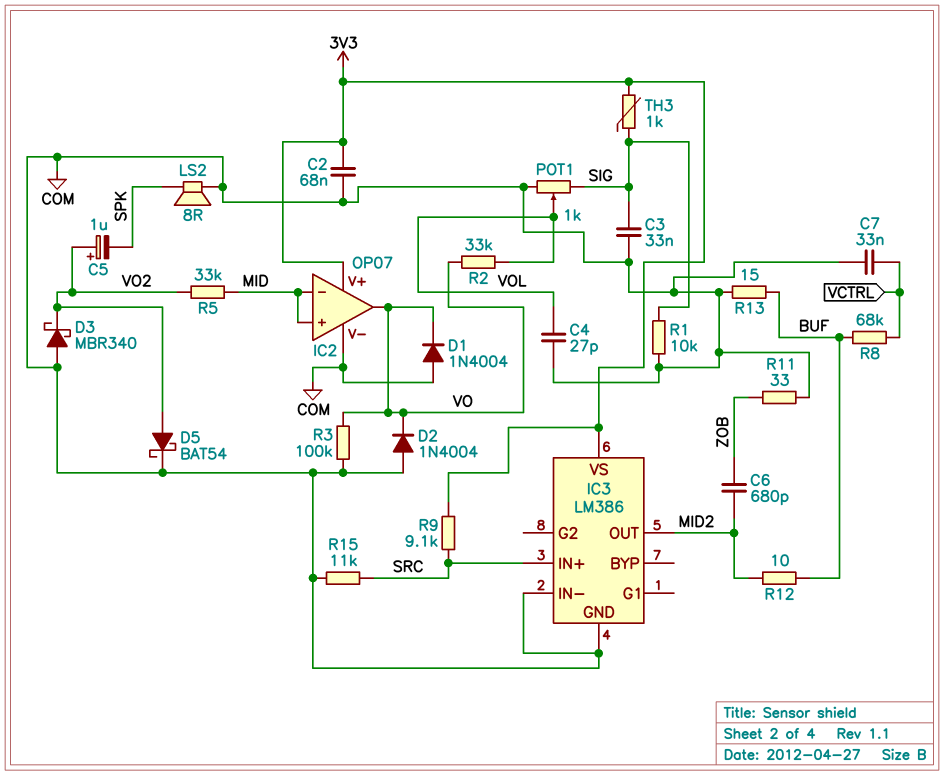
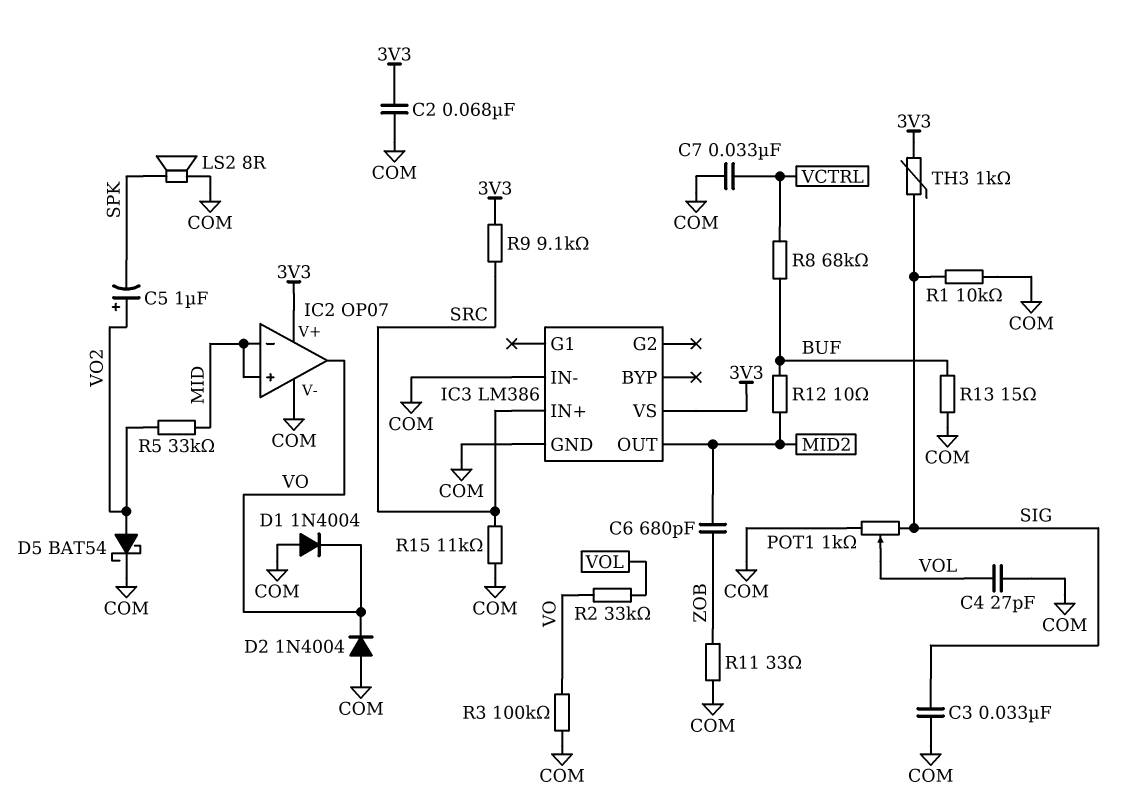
D3: schottky MBR340 (A COM, K VO2) -> none

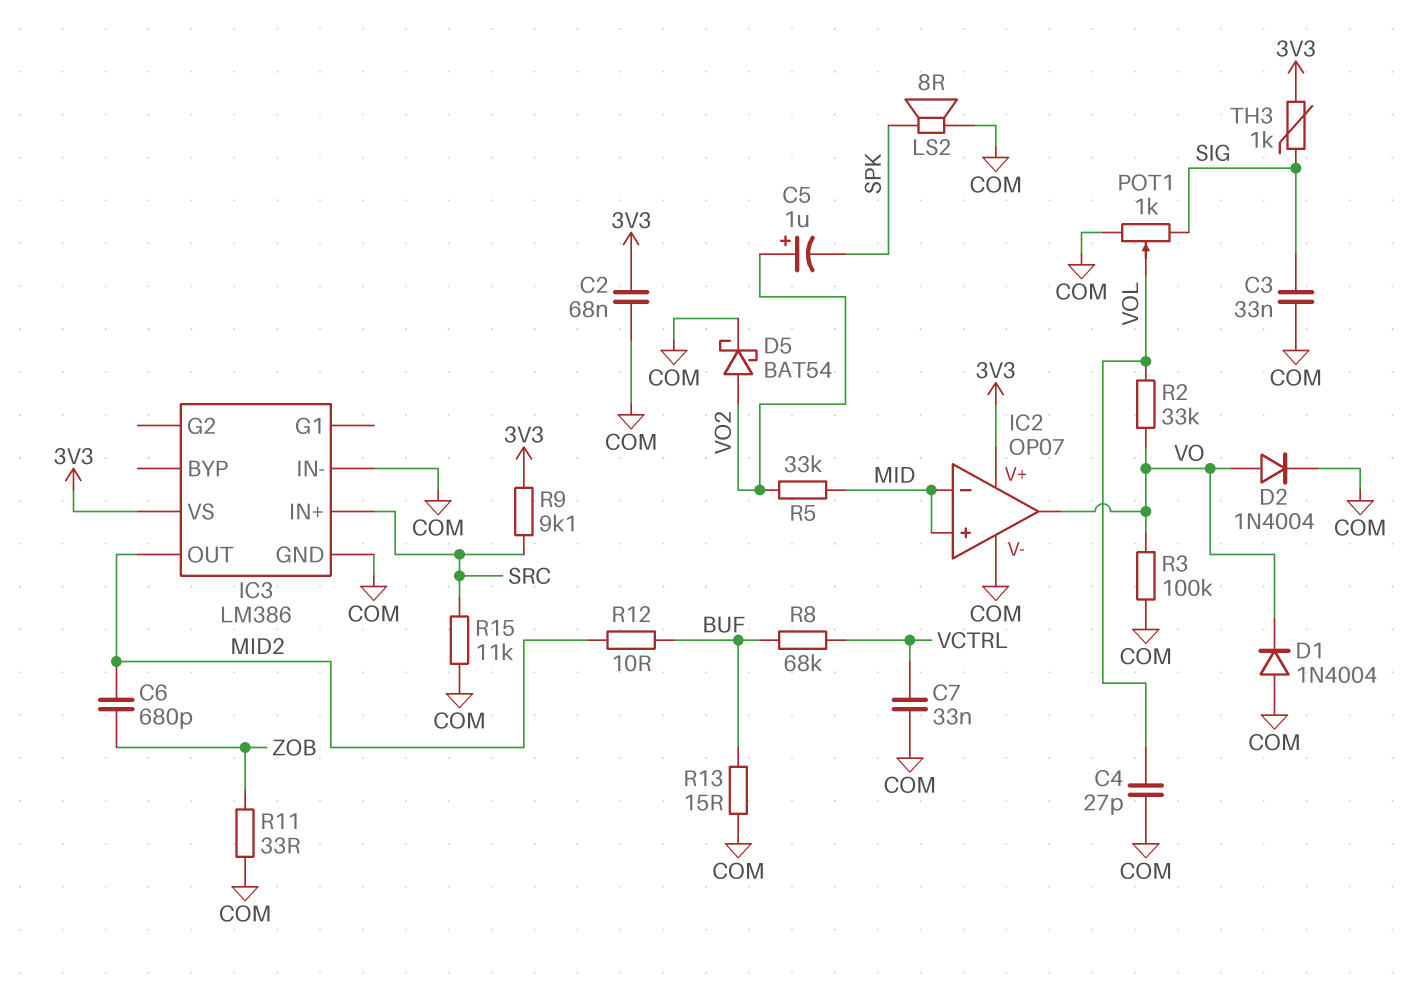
D2: diode 1N4004 (A COM, K VO) -> diode 1N4004 (A VO, K COM)
R1: 10k (COM, SIG) -> none

